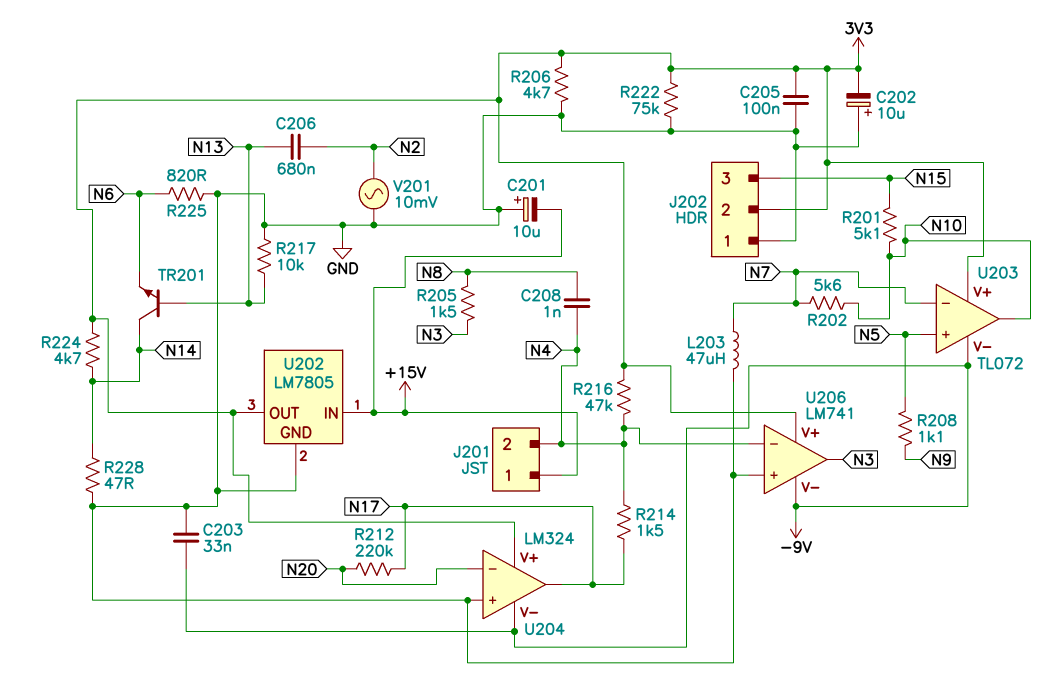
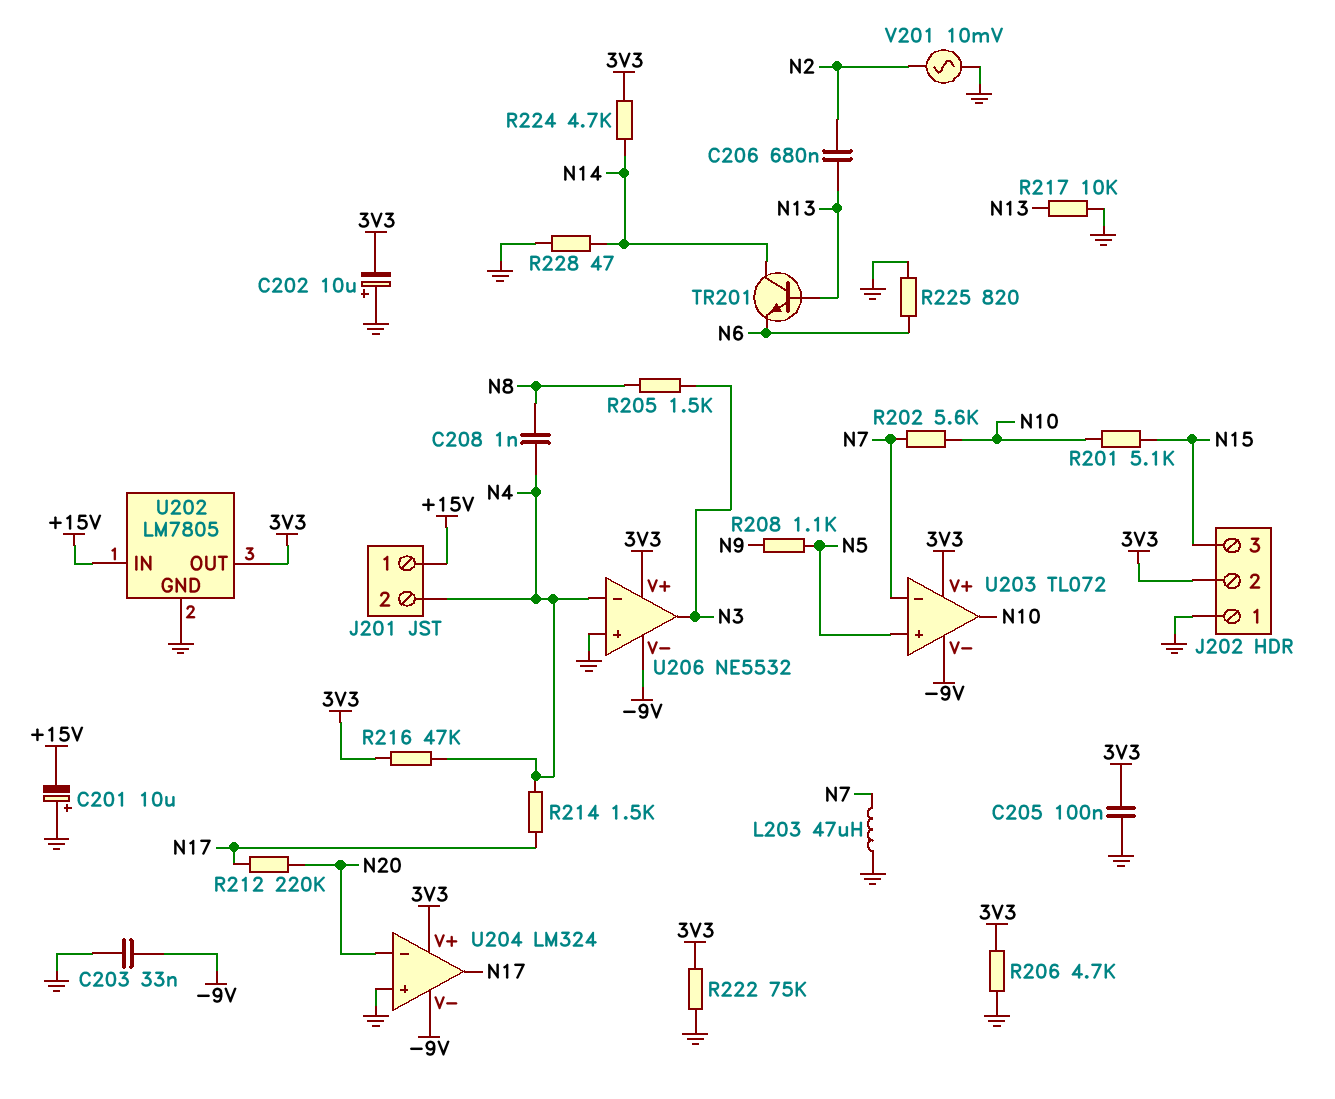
U206: LM741 -> NE5532

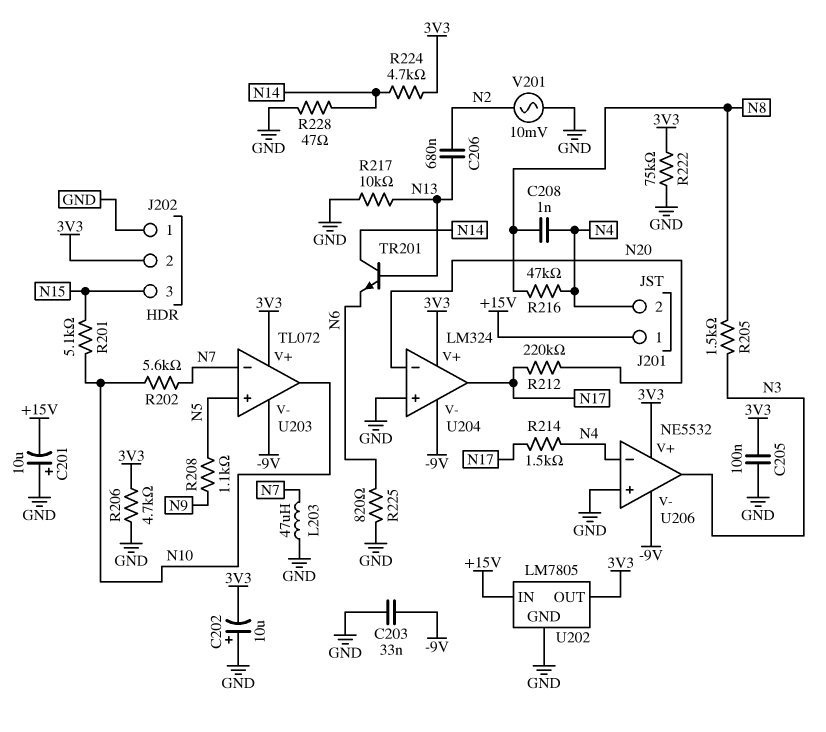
R216: 47k (3V3, N4) -> 47k (N4, N8)

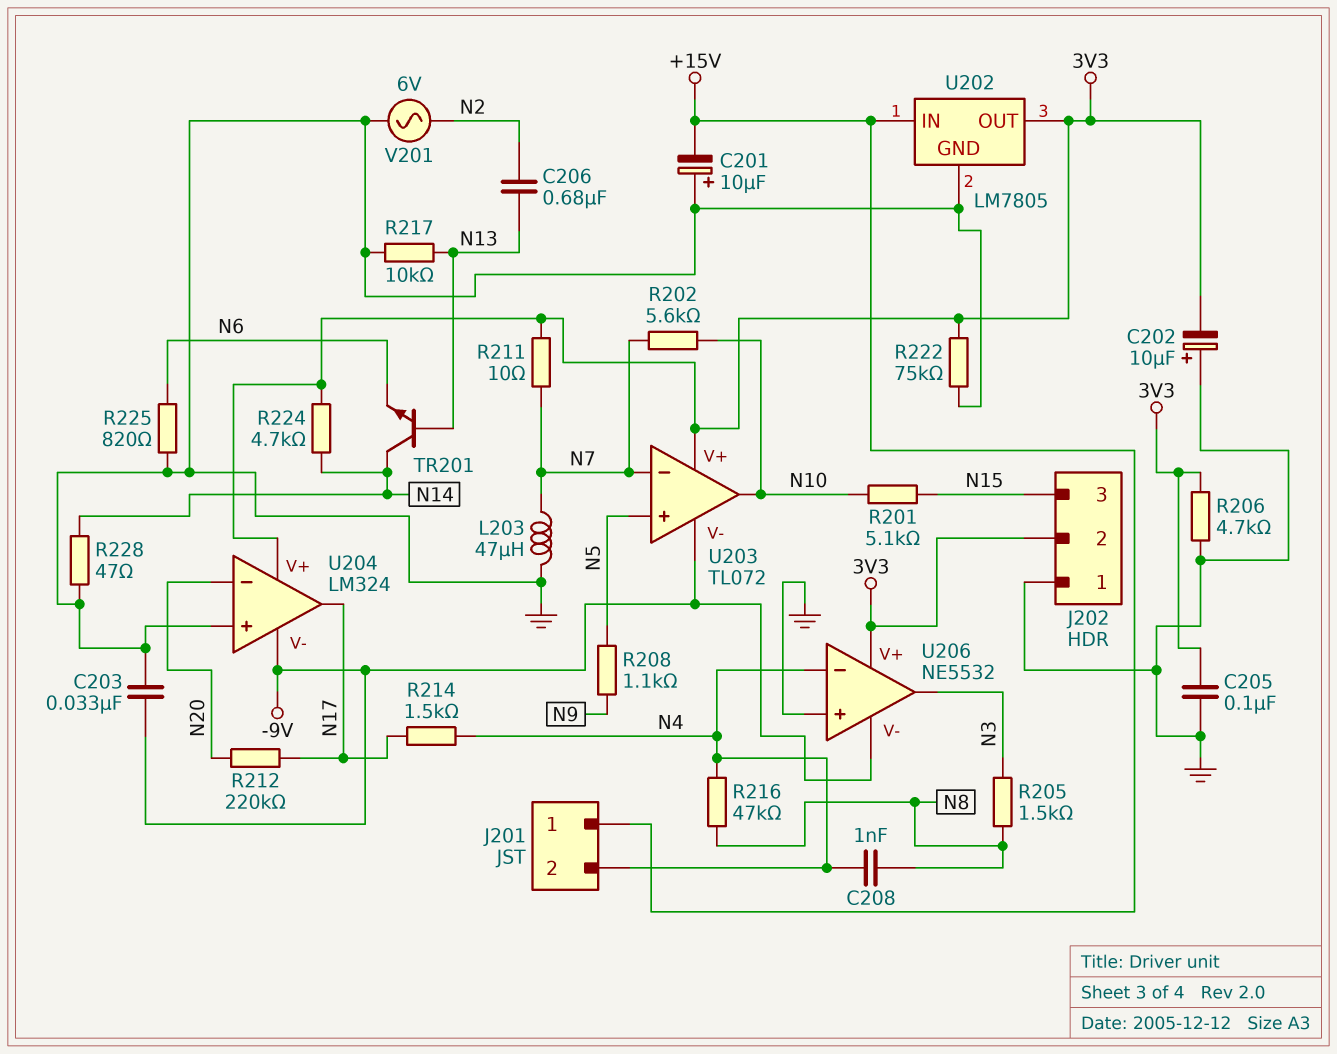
R211: none -> 10 (3V3, N7)
V201: AC 10mV (GND, N2) -> AC 6V (GND, N2)

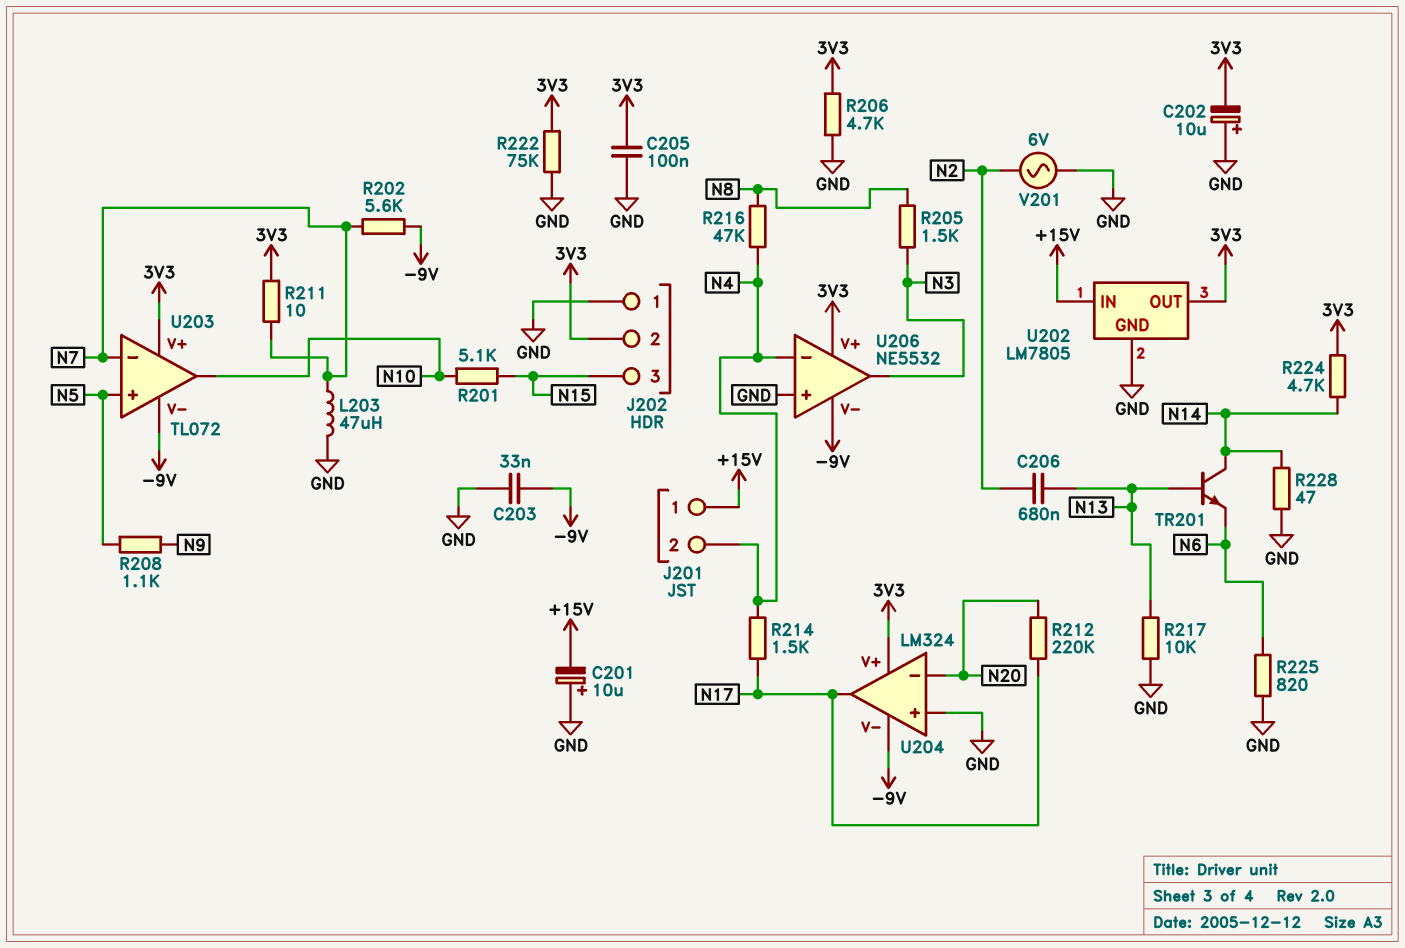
C208: 1nF (N4, N8) -> none
R202: 5.6k (N7, N10) -> 5.6k (-9V, N7)

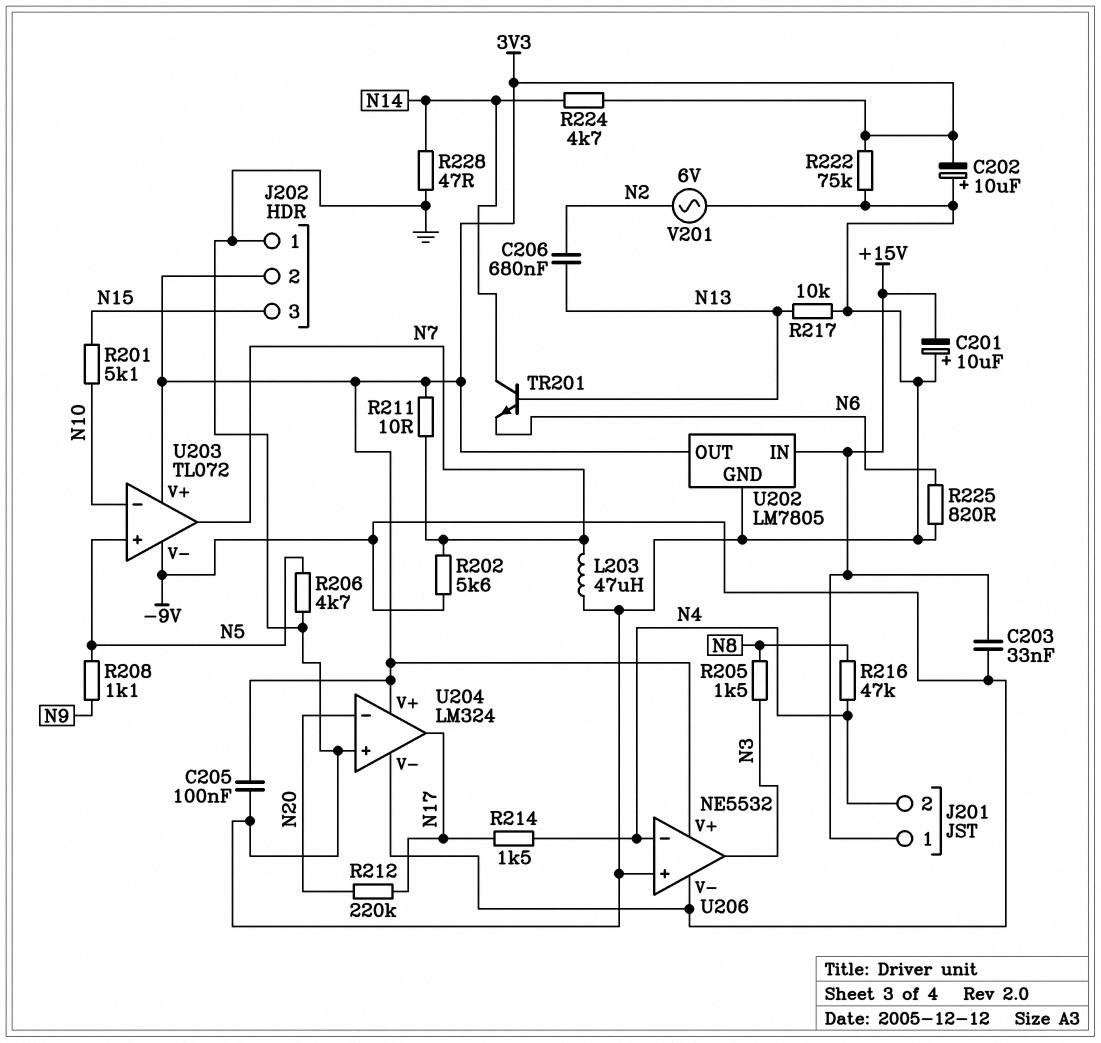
C203: 33nF (-9V, GND) -> 33nF (+15V, -9V)
R206: 4.7k (3V3, GND) -> 4.7k (GND, N5)
U203 pin in-: N7 -> N10
U203 pin out: N10 -> N7

